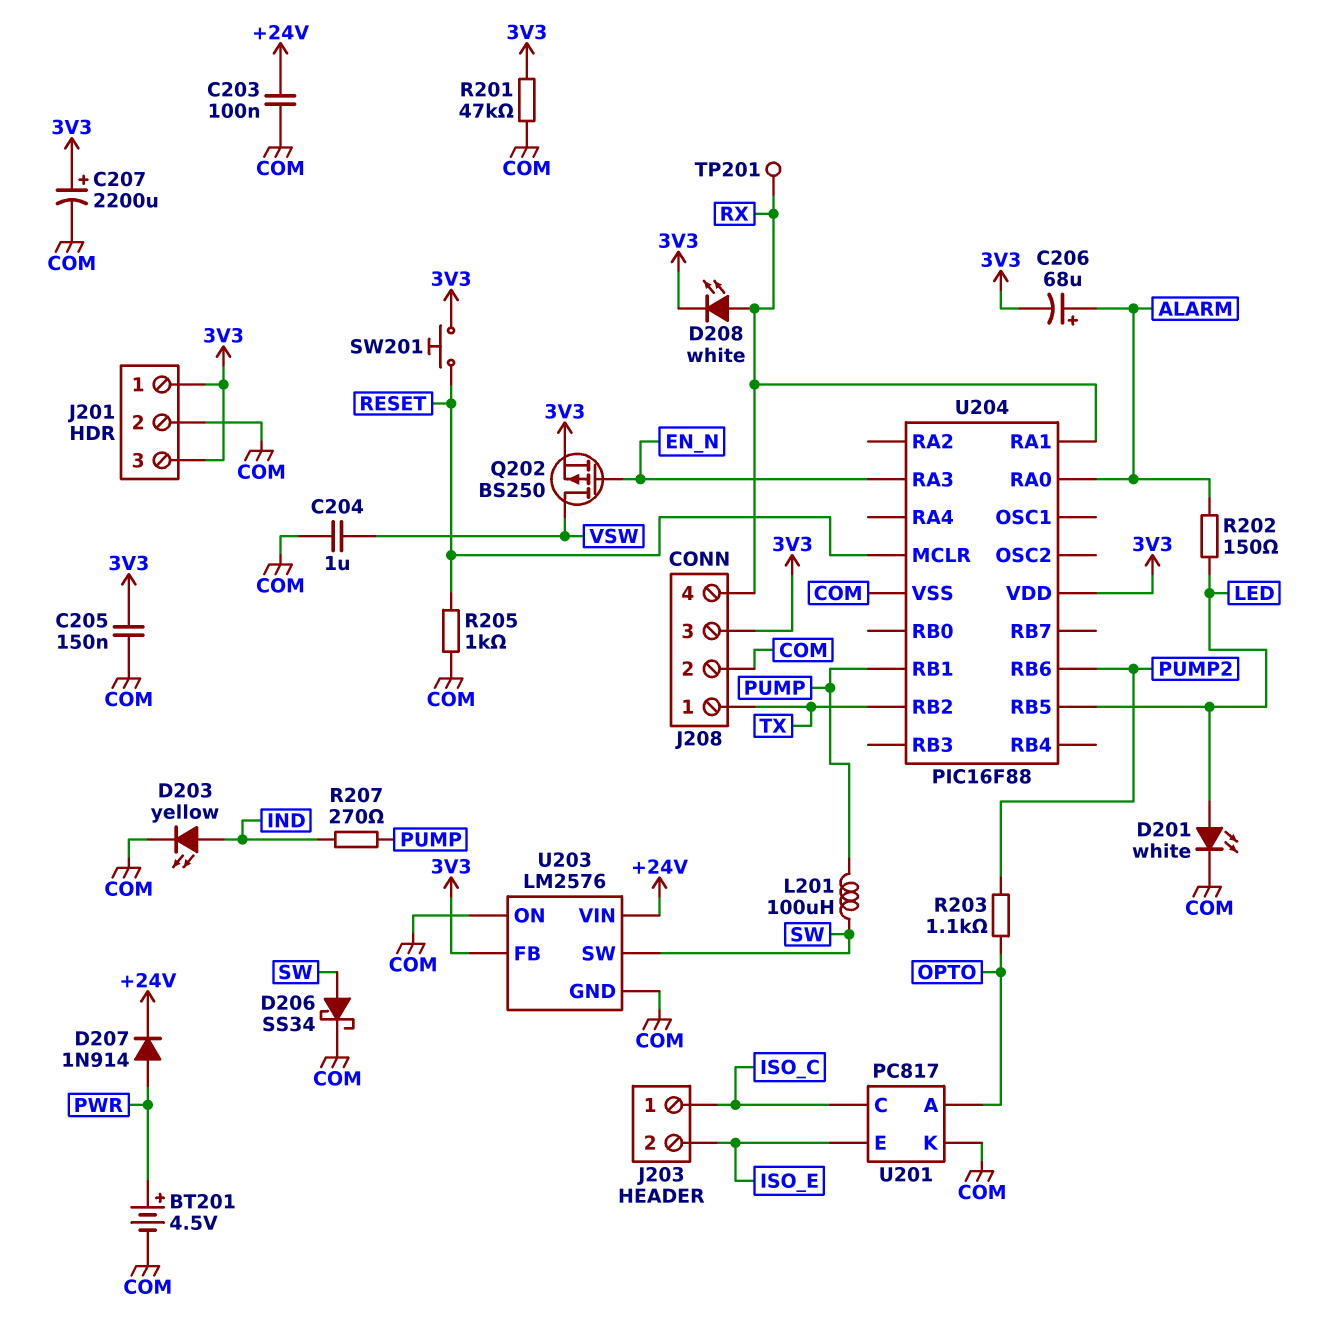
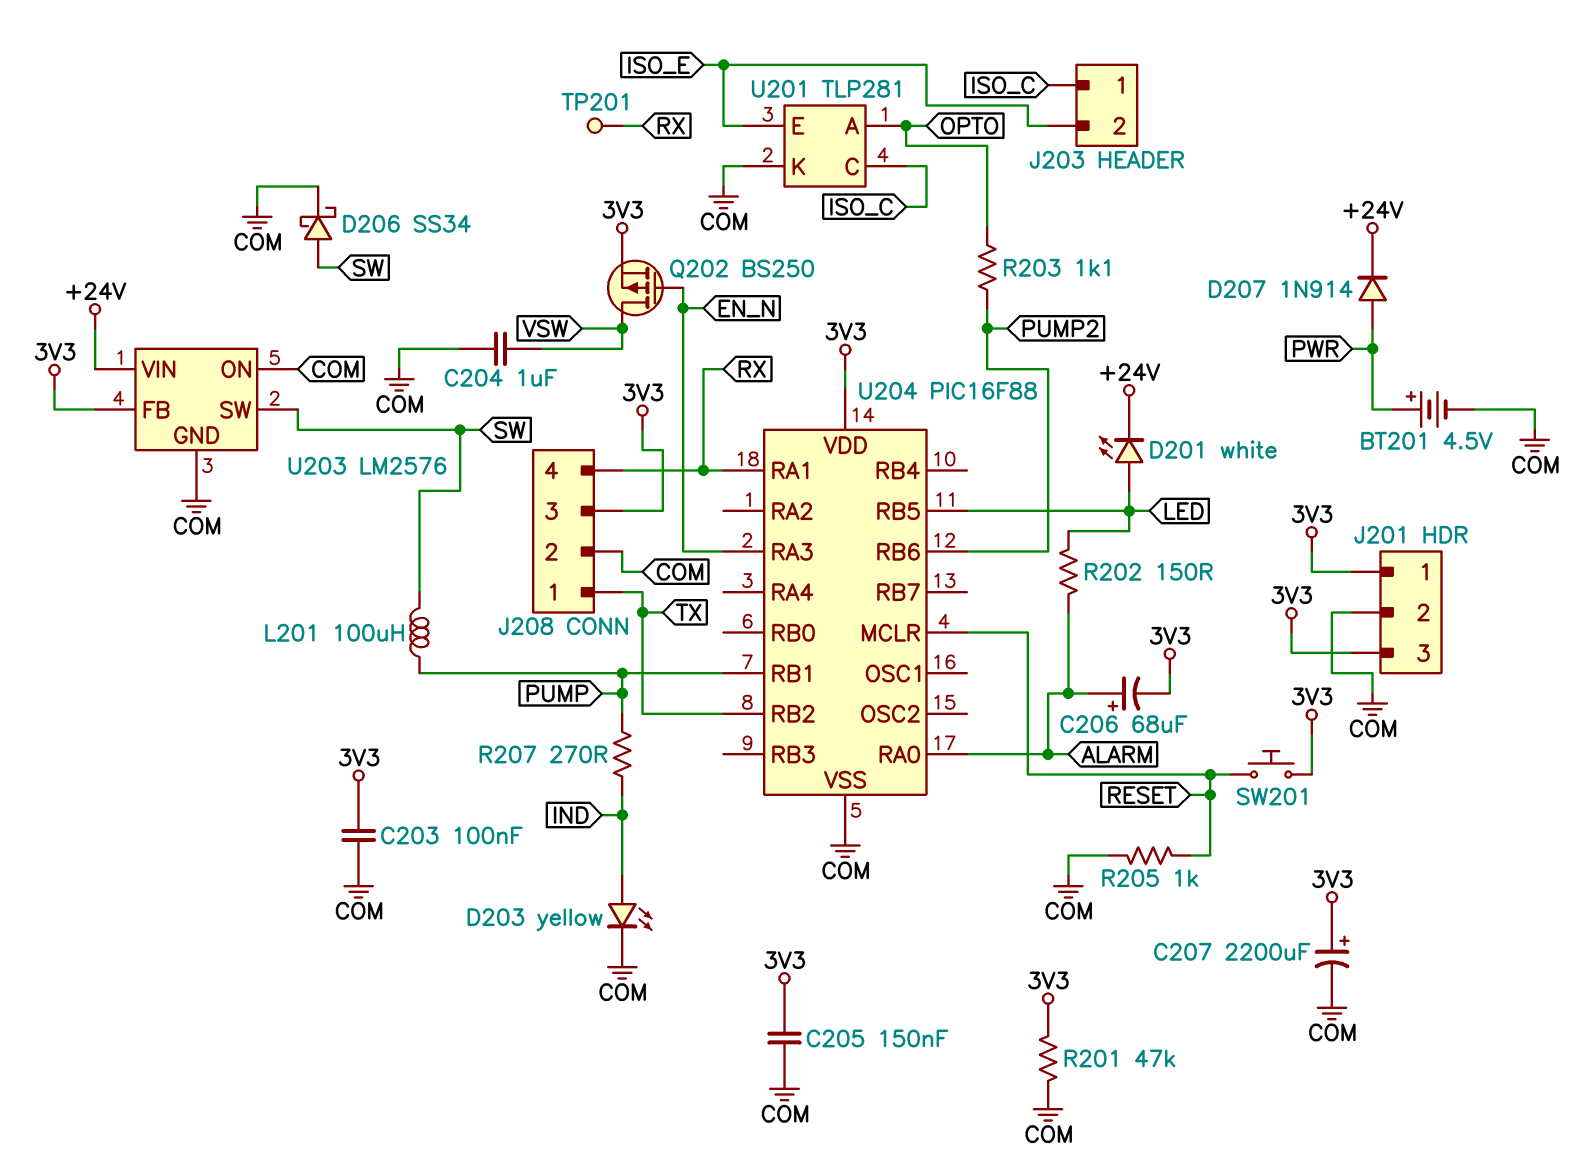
C203: 100nF (+24V, COM) -> 100nF (3V3, COM)
D201: LED white (A LED, K COM) -> LED white (A LED, K +24V)
D208: LED white (A RX, K 3V3) -> none
U201: PC817 -> TLP281

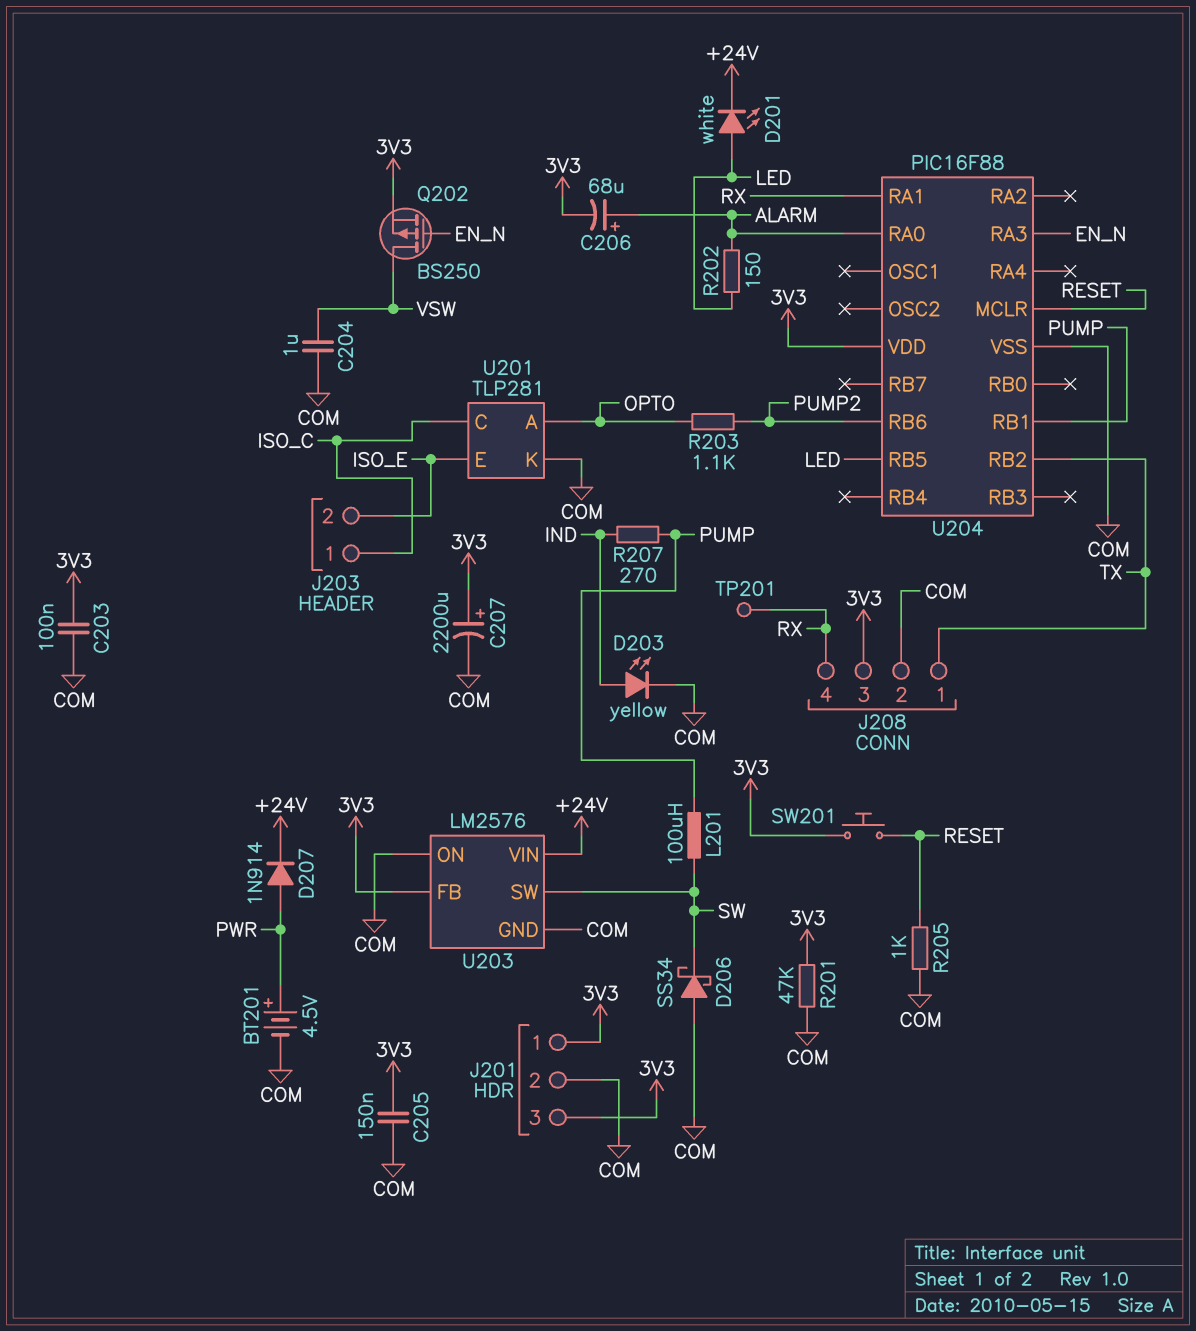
D206: schottky SS34 (A SW, K COM) -> schottky SS34 (A COM, K SW)

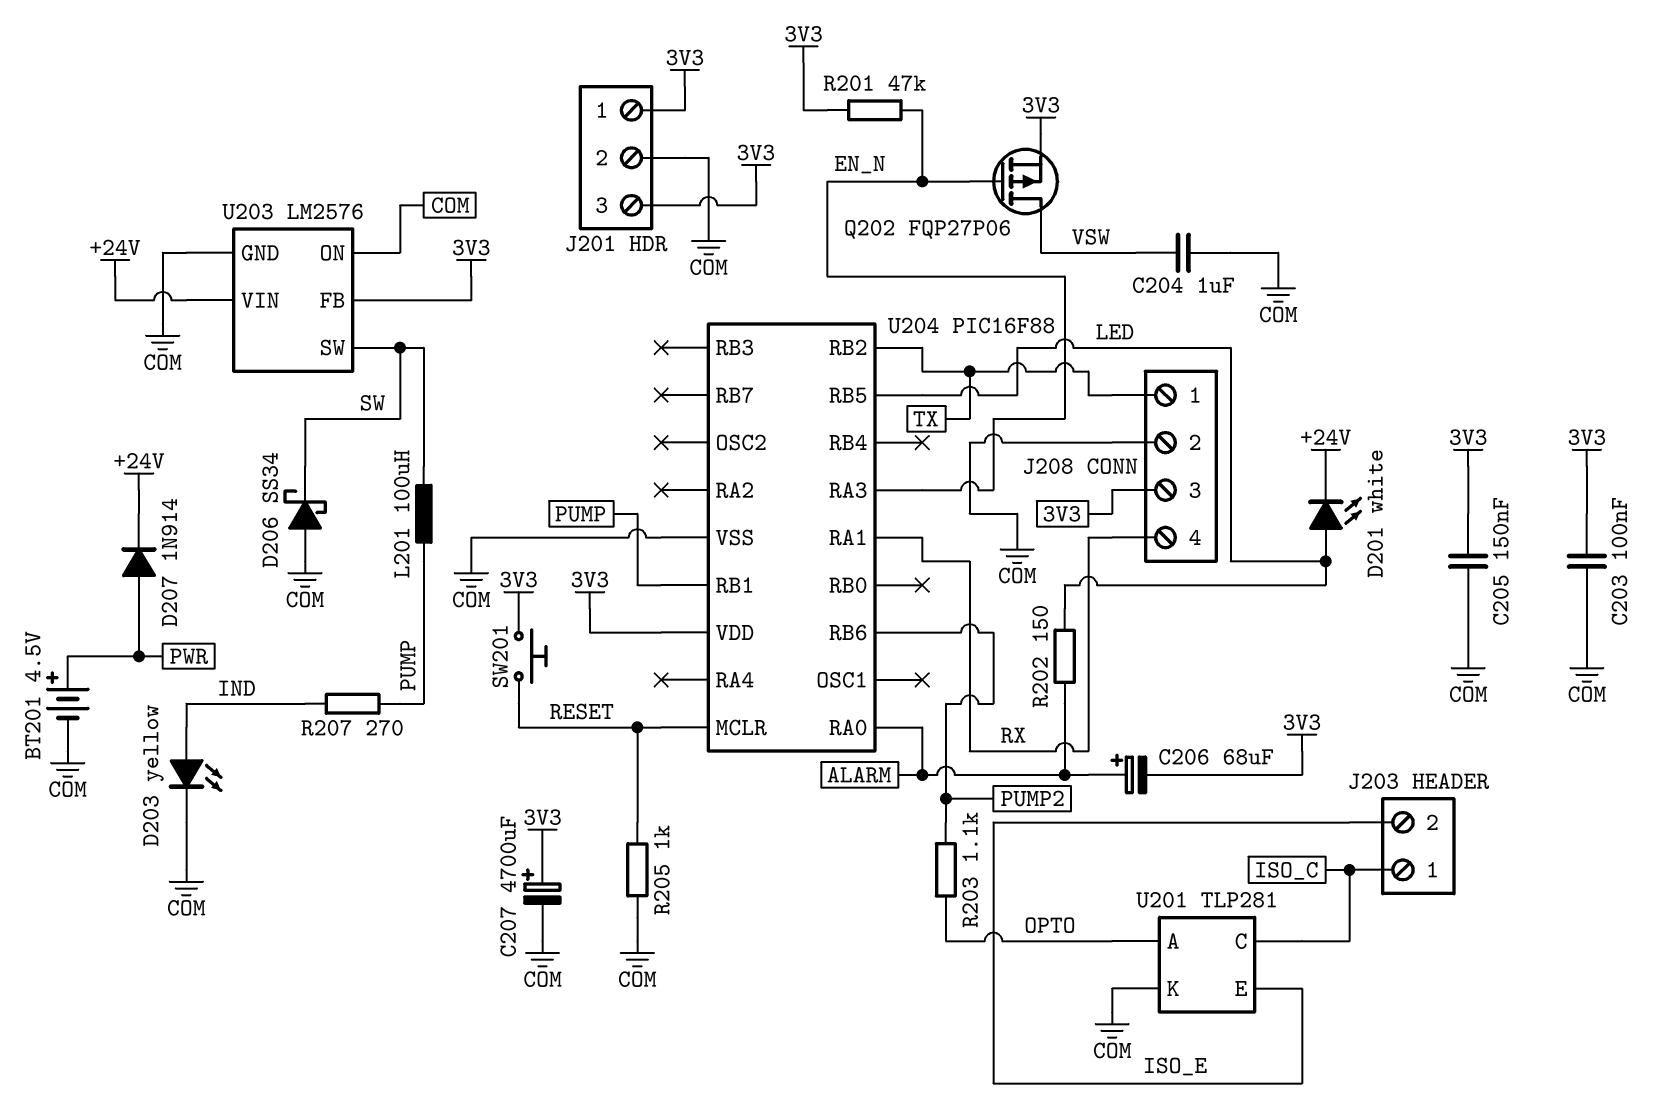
C207: 2200uF (plus 3V3, minus COM) -> 4700uF (plus 3V3, minus COM)
Q202: PMOS BS250 (G EN_N, D VSW, S 3V3) -> PMOS FQP27P06 (G EN_N, D VSW, S 3V3)
R201: 47k (3V3, COM) -> 47k (3V3, EN_N)
TP201: test point (RX) -> none

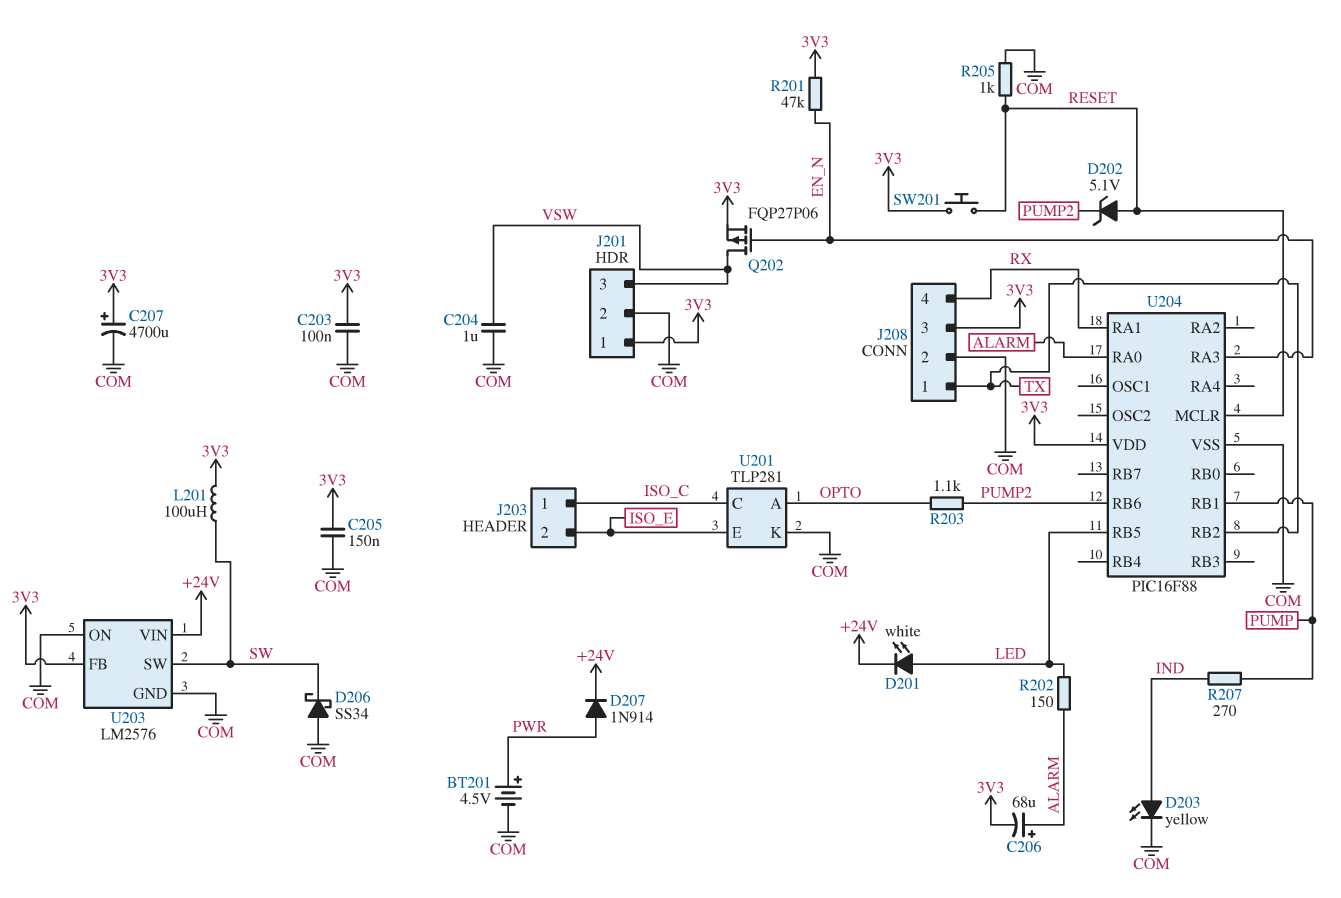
D202: none -> zener 5.1V (A RESET, K PUMP2)
J201 pin 3: 3V3 -> VSW
L201: 100uH (PUMP, SW) -> 100uH (3V3, SW)

